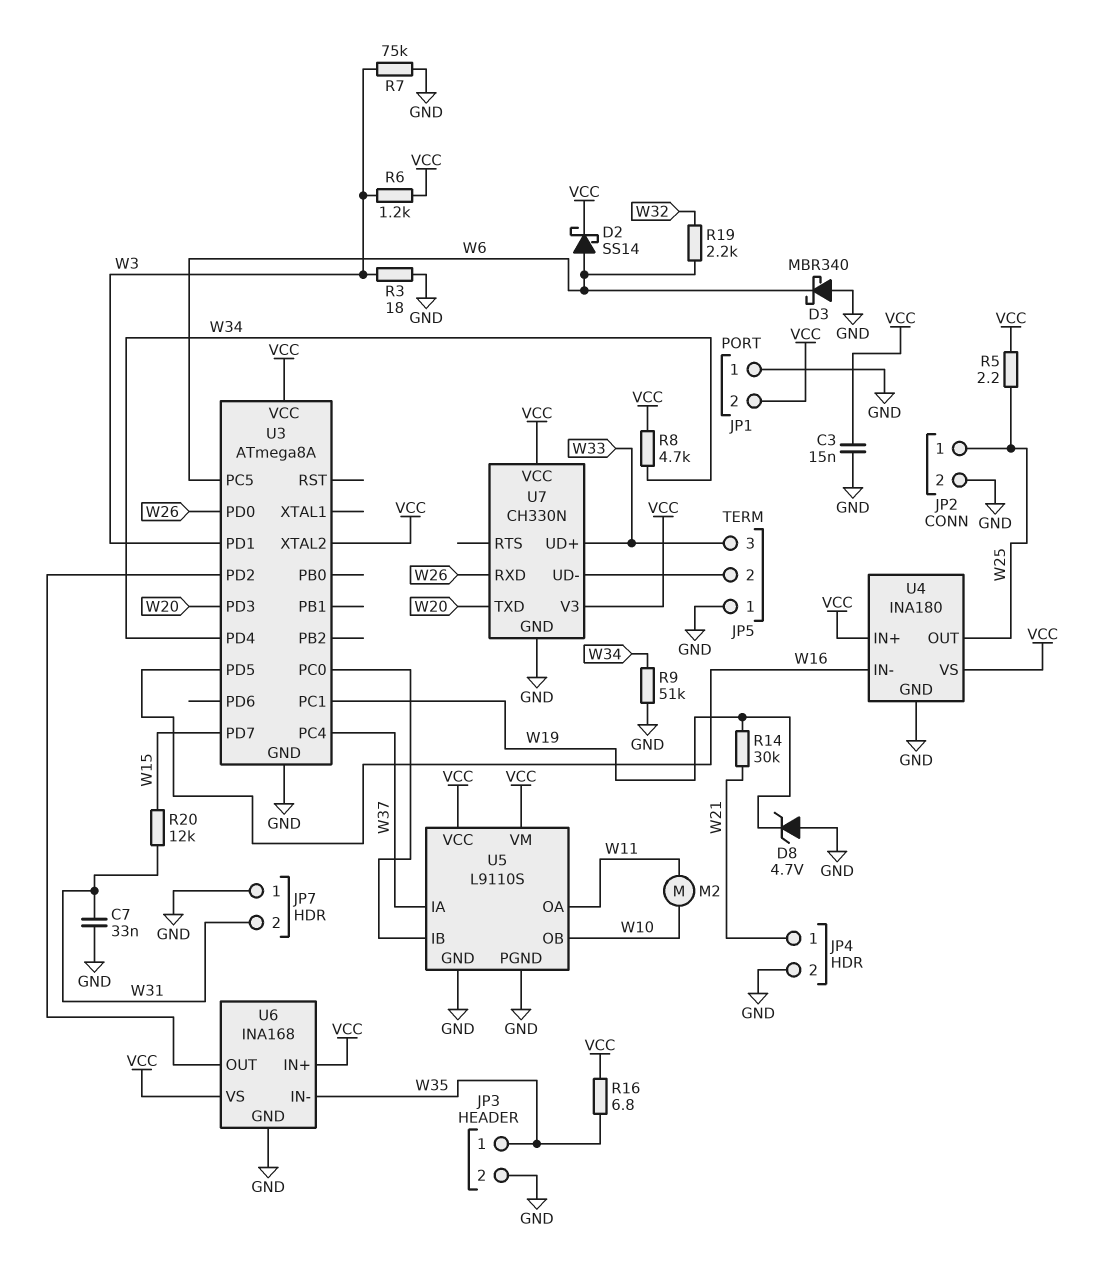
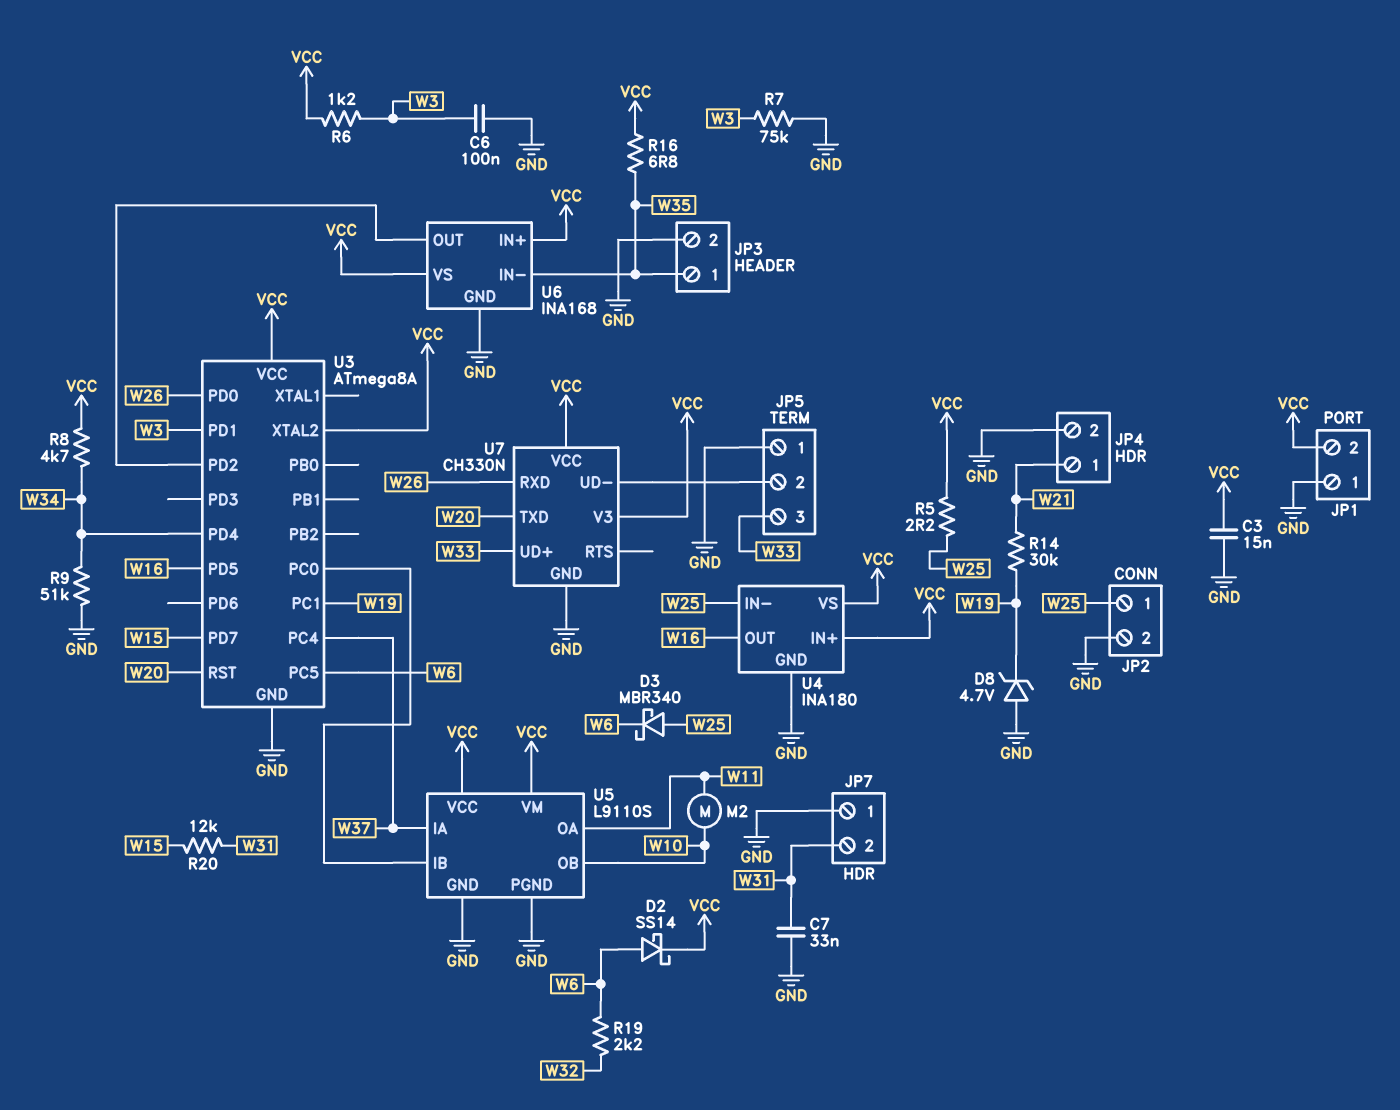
C6: none -> 100nF (GND, W3)
D3: schottky MBR340 (A GND, K W6) -> schottky MBR340 (A W25, K W6)
R3: 18 (GND, W3) -> none
U3 pin PD3: W20 -> none
U3 pin RST: none -> W20
U4 pin IN-: W16 -> W25
U4 pin OUT: W25 -> W16

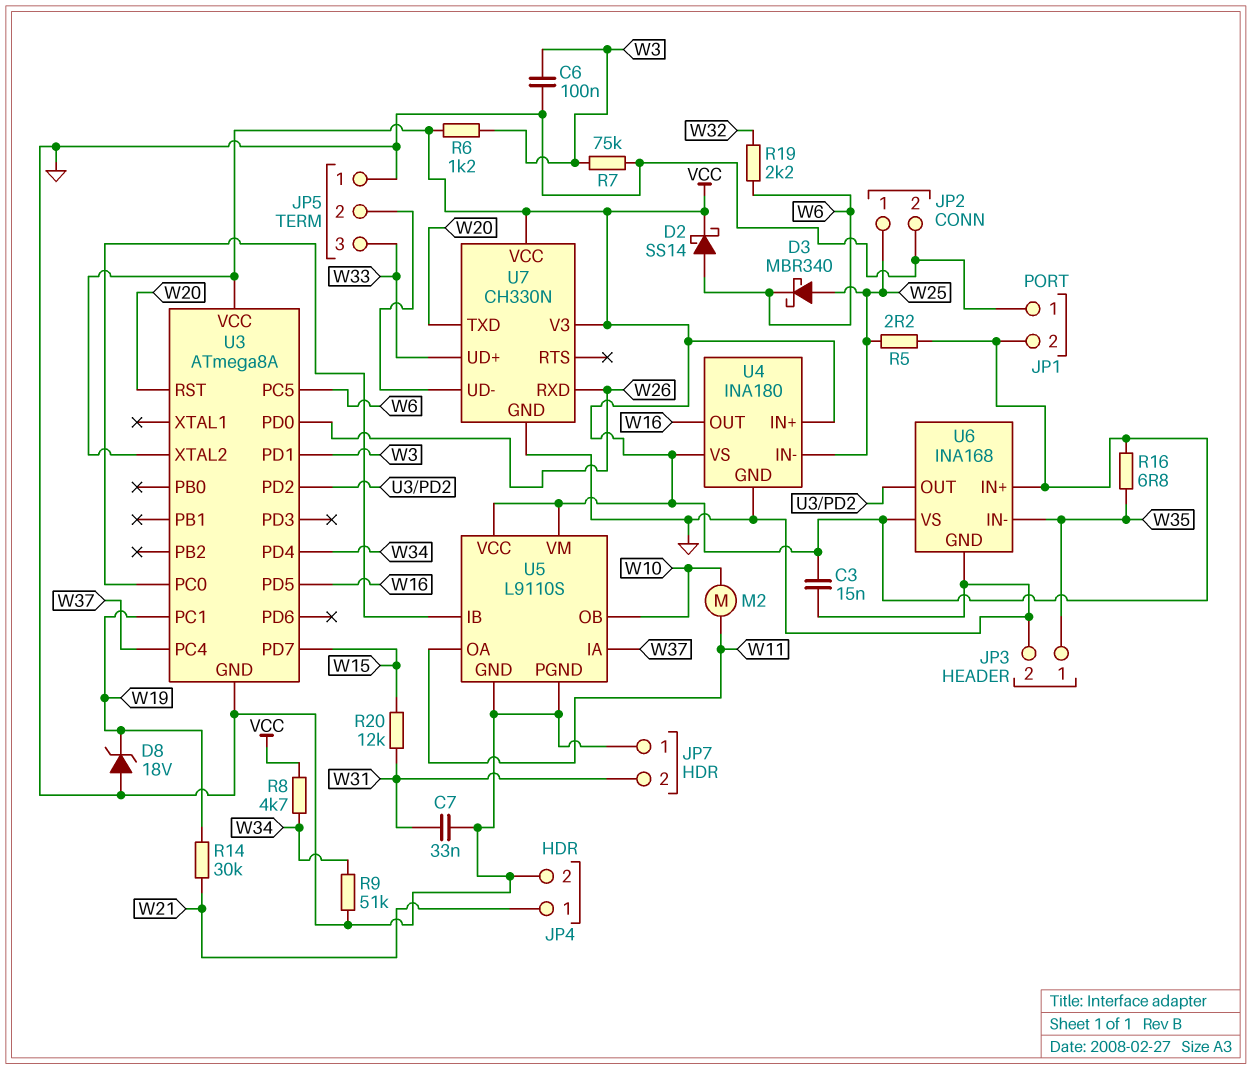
D8: zener 4.7V (A GND, K W19) -> zener 18V (A GND, K W19)

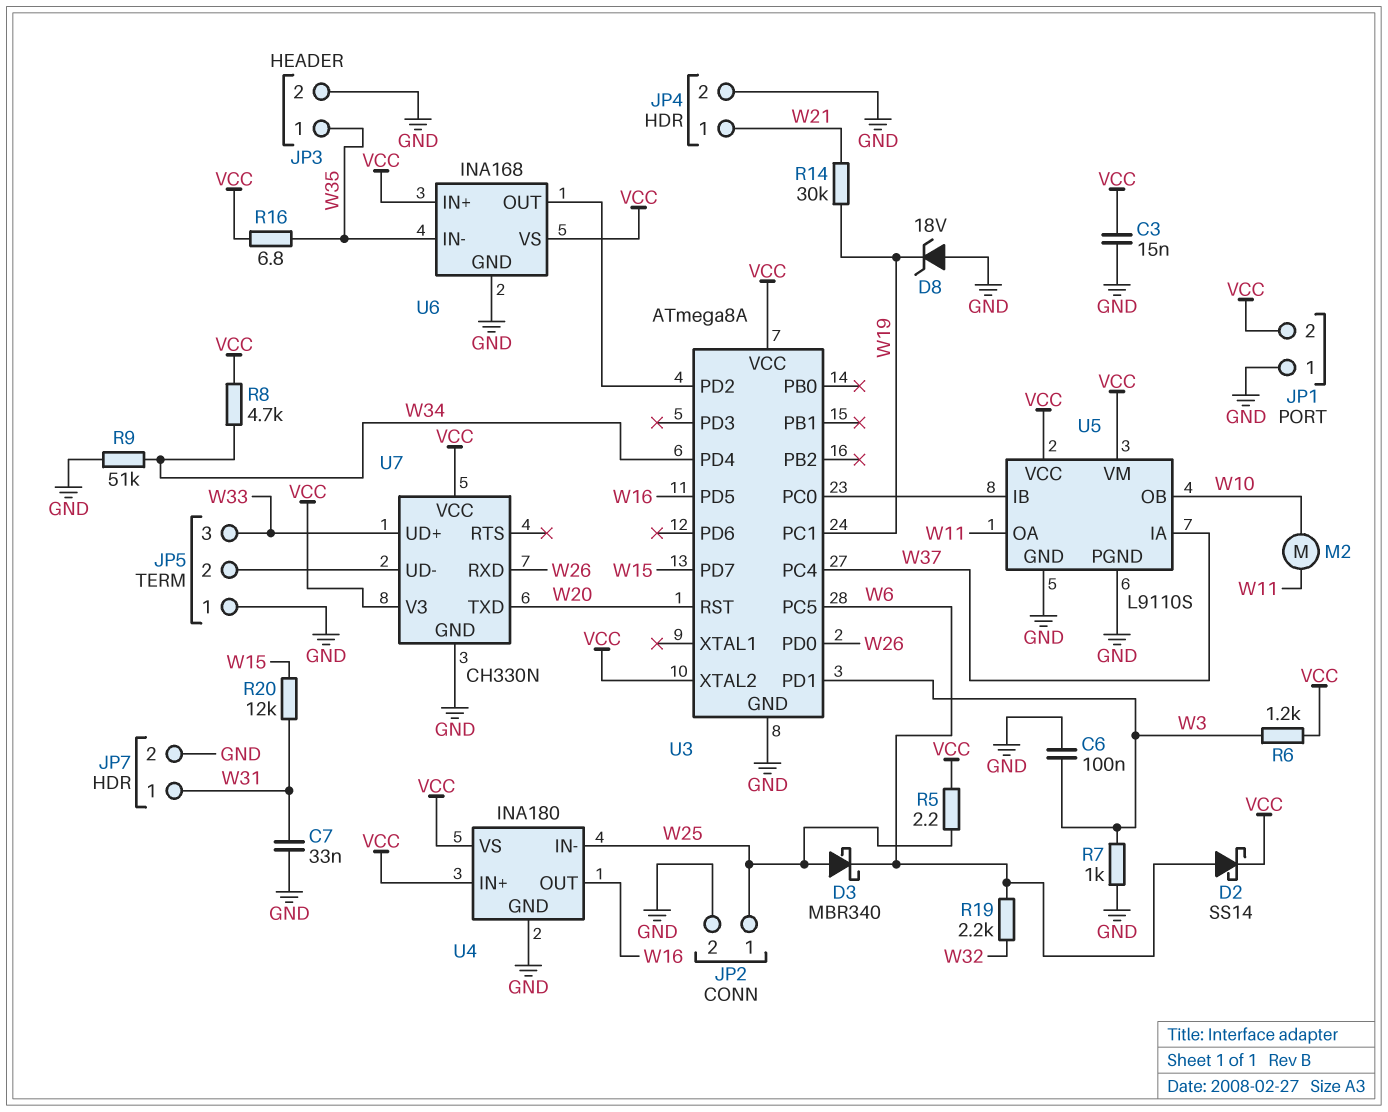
JP7 pin 1: GND -> W31
JP7 pin 2: W31 -> GND
R7: 75k (GND, W3) -> 1k (GND, W3)

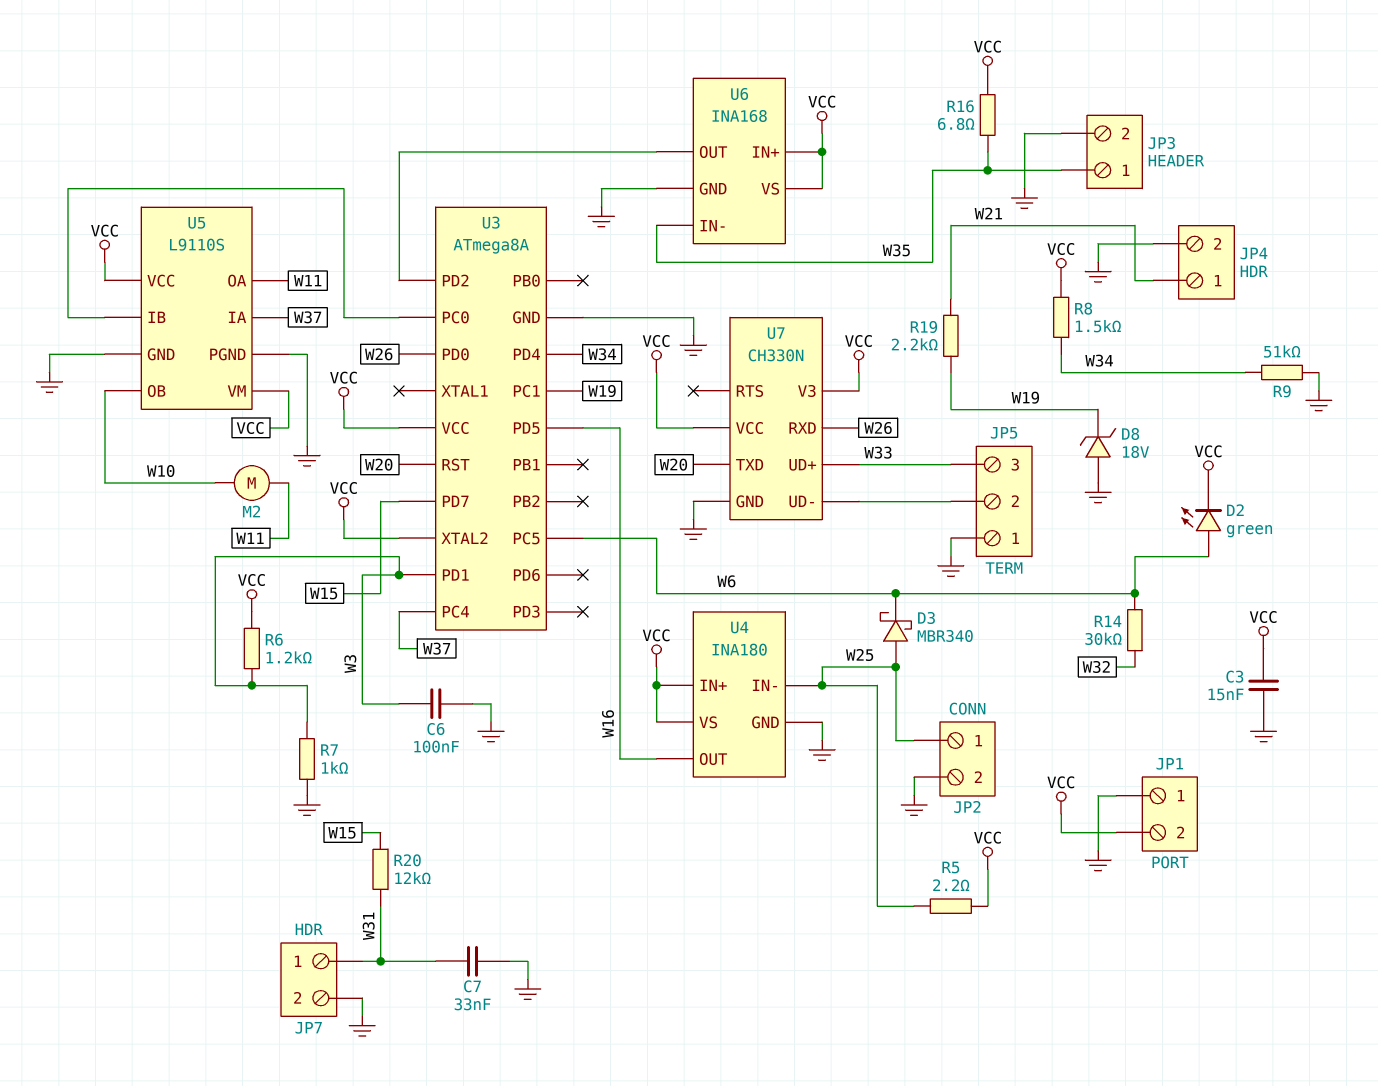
D2: schottky SS14 (A W6, K VCC) -> LED green (A W6, K VCC)
R8: 4.7k (VCC, W34) -> 1.5k (VCC, W34)
R14: 30k (W19, W21) -> 30k (W6, W32)
R19: 2.2k (W6, W32) -> 2.2k (W19, W21)

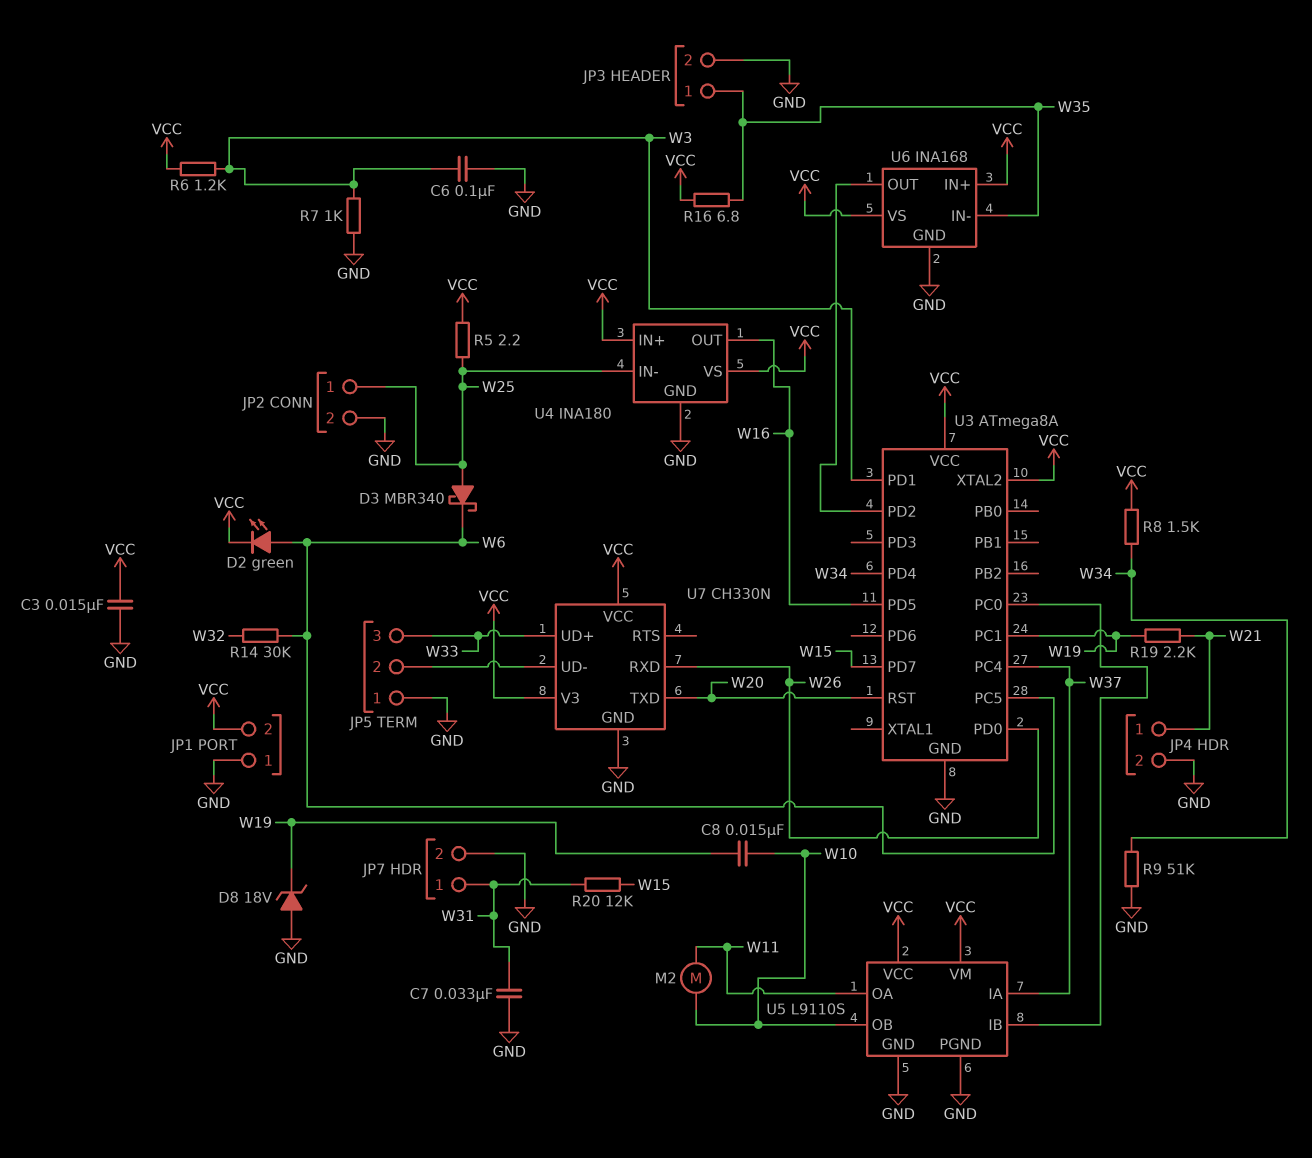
C8: none -> 15nF (W10, W19)

